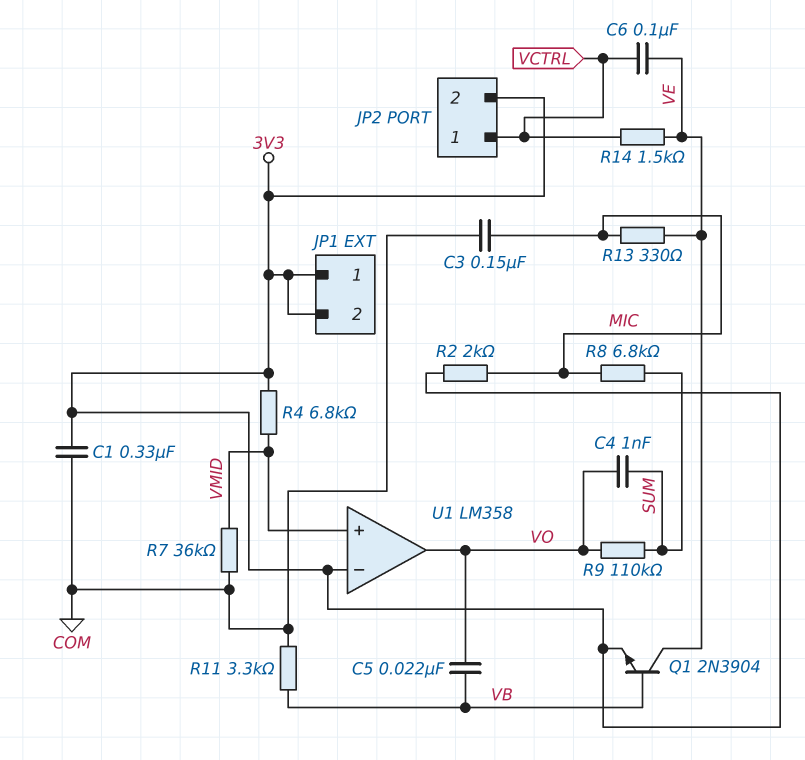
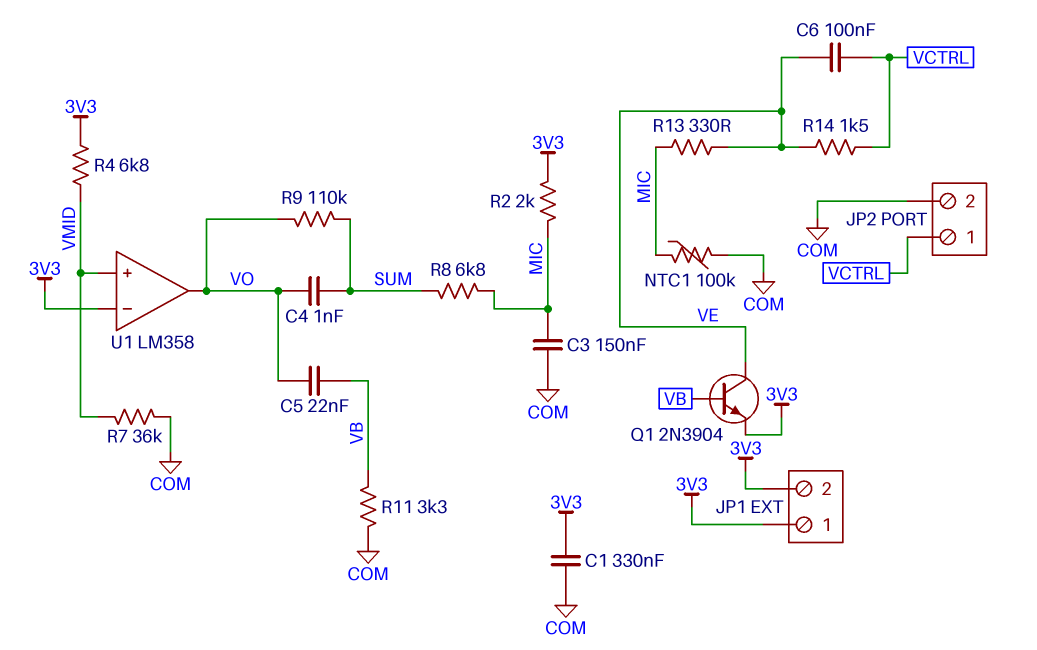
JP2 pin 2: 3V3 -> COM
NTC1: none -> 100k (COM, MIC)

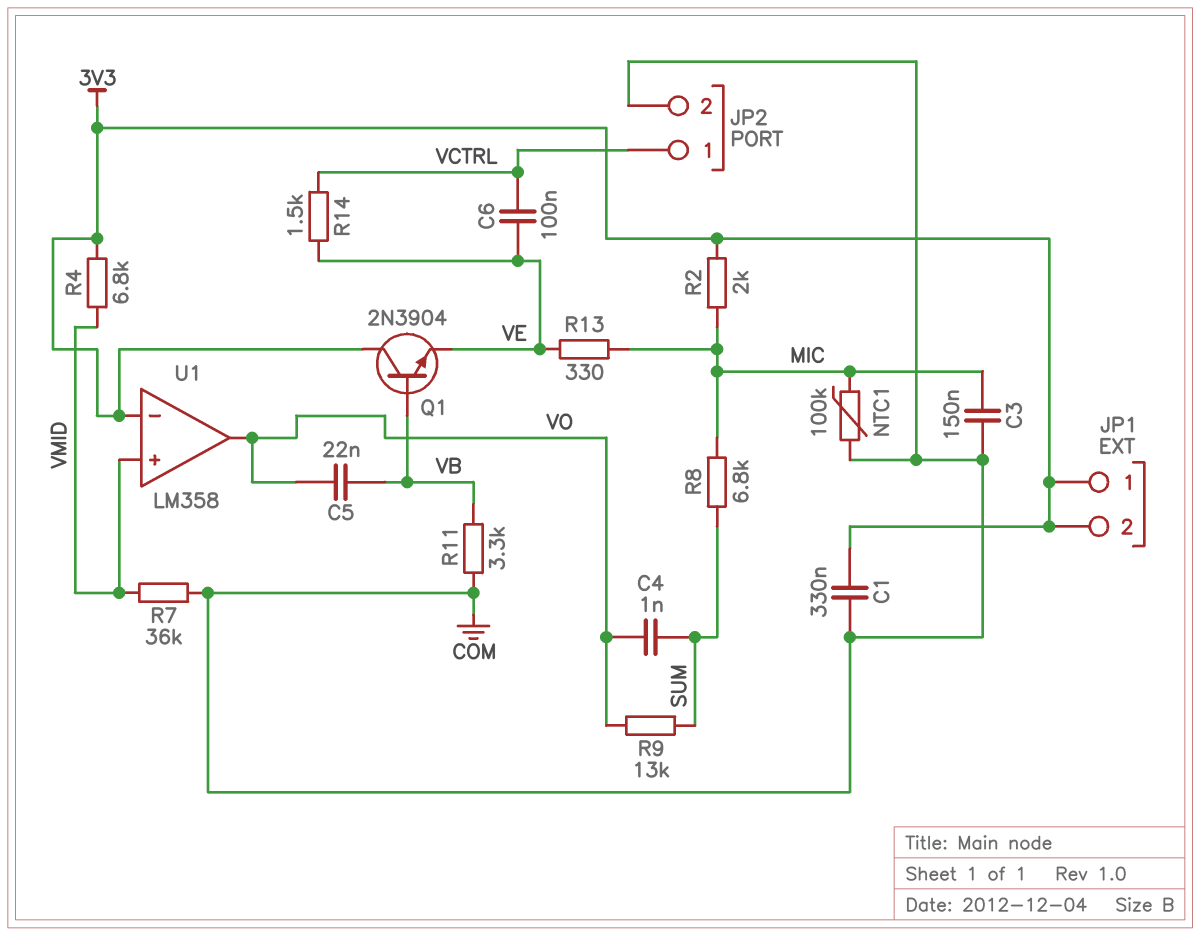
Q1: NPN 2N3904 (B VB, C VE, E 3V3) -> NPN 2N3904 (B VB, C 3V3, E VE)
R9: 110k (SUM, VO) -> 13k (SUM, VO)

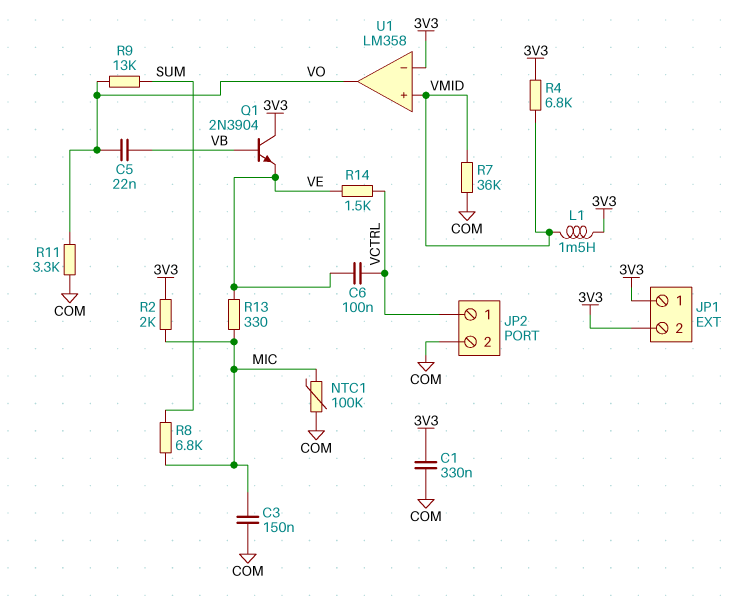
C4: 1nF (SUM, VO) -> none
L1: none -> 1.5mH (3V3, VMID)
R11: 3.3k (COM, VB) -> 3.3k (COM, VO)

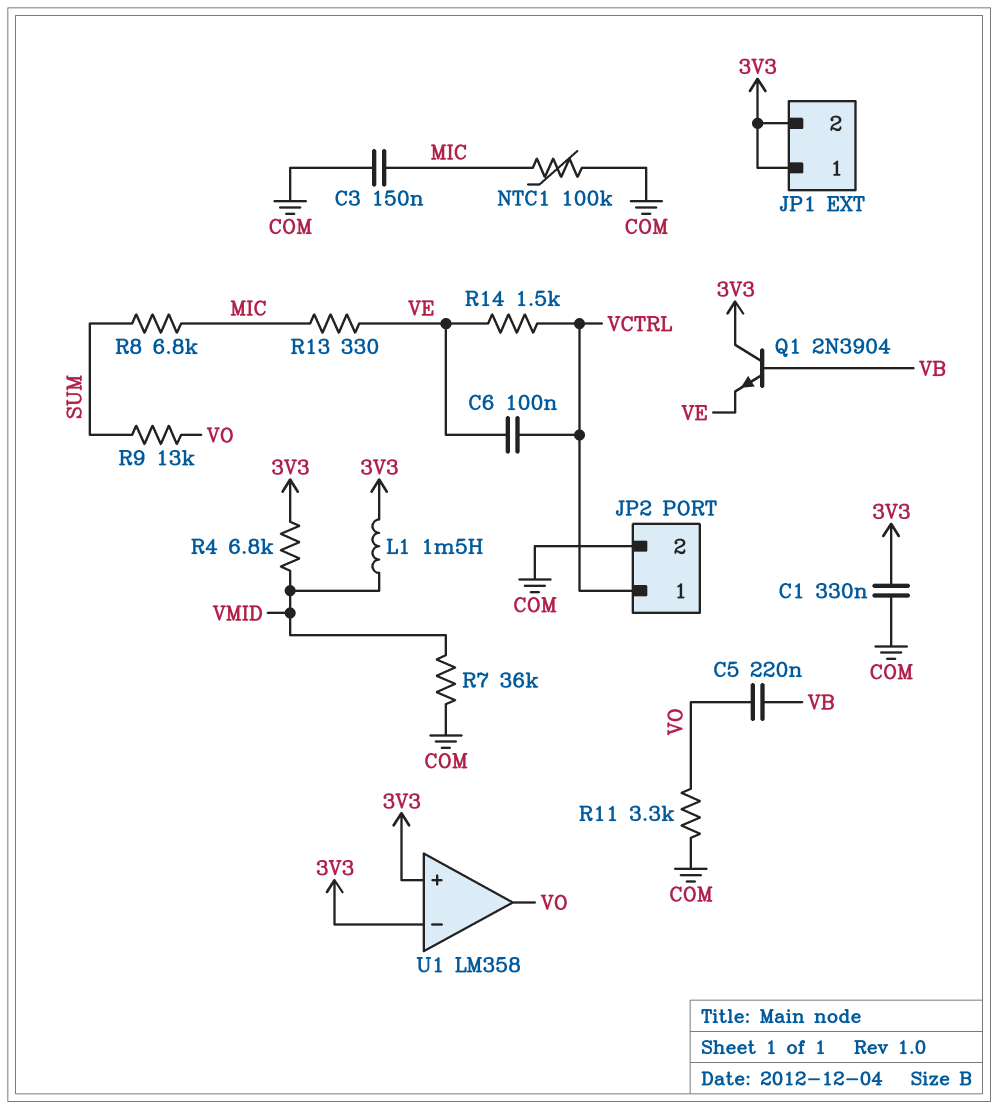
C5: 22nF (VB, VO) -> 220nF (VB, VO)
R2: 2k (3V3, MIC) -> none
U1 pin in+: VMID -> 3V3

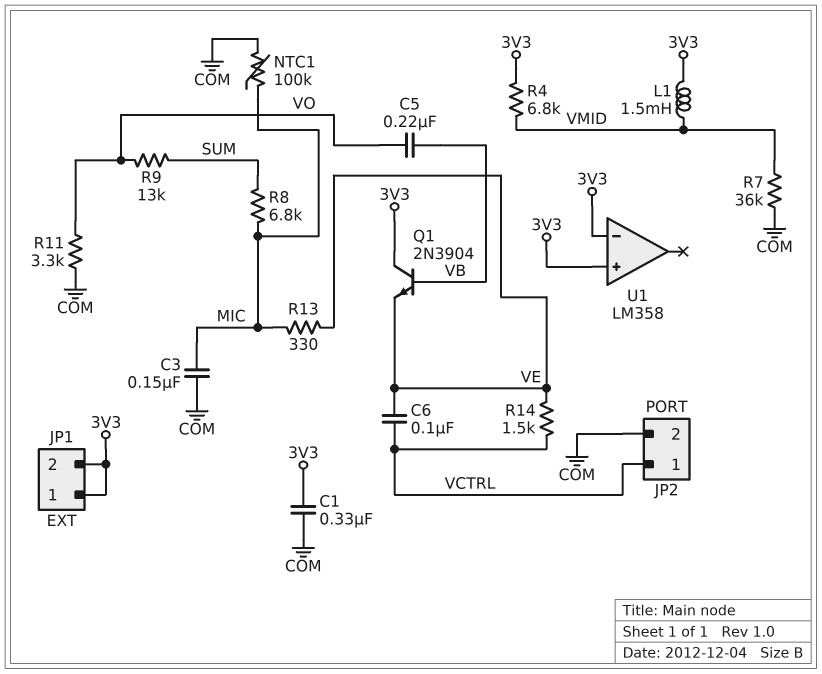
U1 pin out: VO -> none

